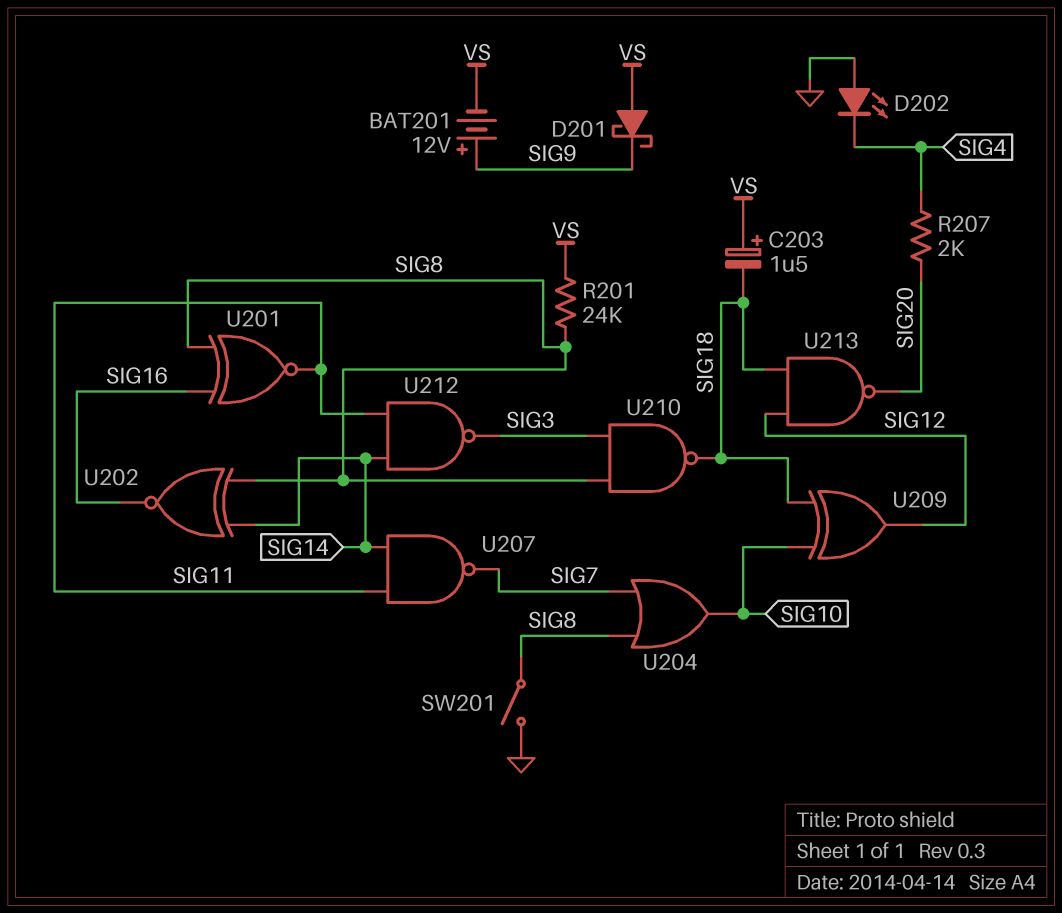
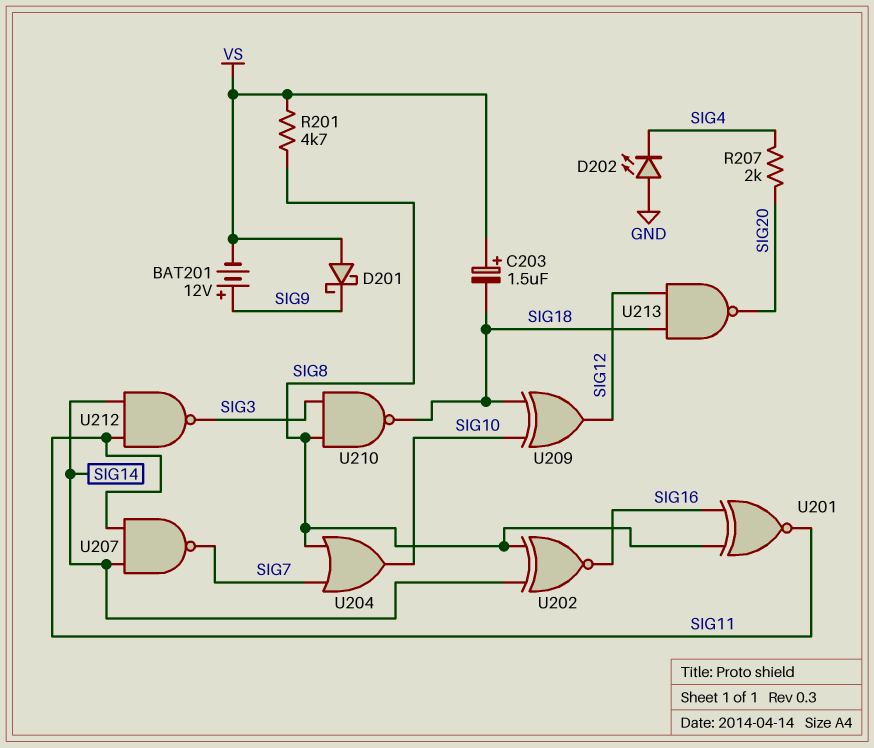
R201: 24k (SIG8, VS) -> 4.7k (SIG8, VS)
SW201: switch (GND, SIG8) -> none

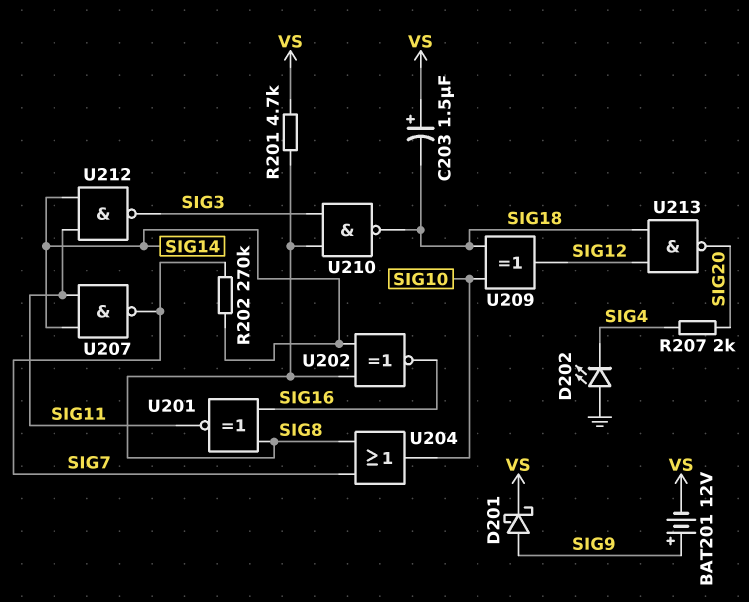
D201: schottky (A VS, K SIG9) -> schottky (A SIG9, K VS)
R202: none -> 270k (SIG7, SIG14)

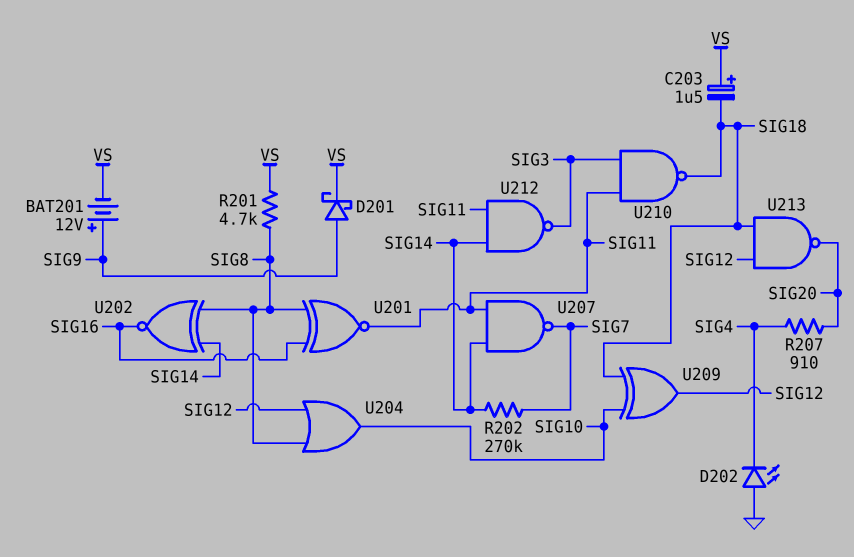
R207: 2k (SIG4, SIG20) -> 910 (SIG4, SIG20)
U204: OR (in SIG7, in SIG8, out SIG10) -> OR (in SIG8, in SIG12, out SIG10)
U210: NAND (in SIG3, in SIG8, out SIG18) -> NAND (in SIG3, in SIG11, out SIG18)

